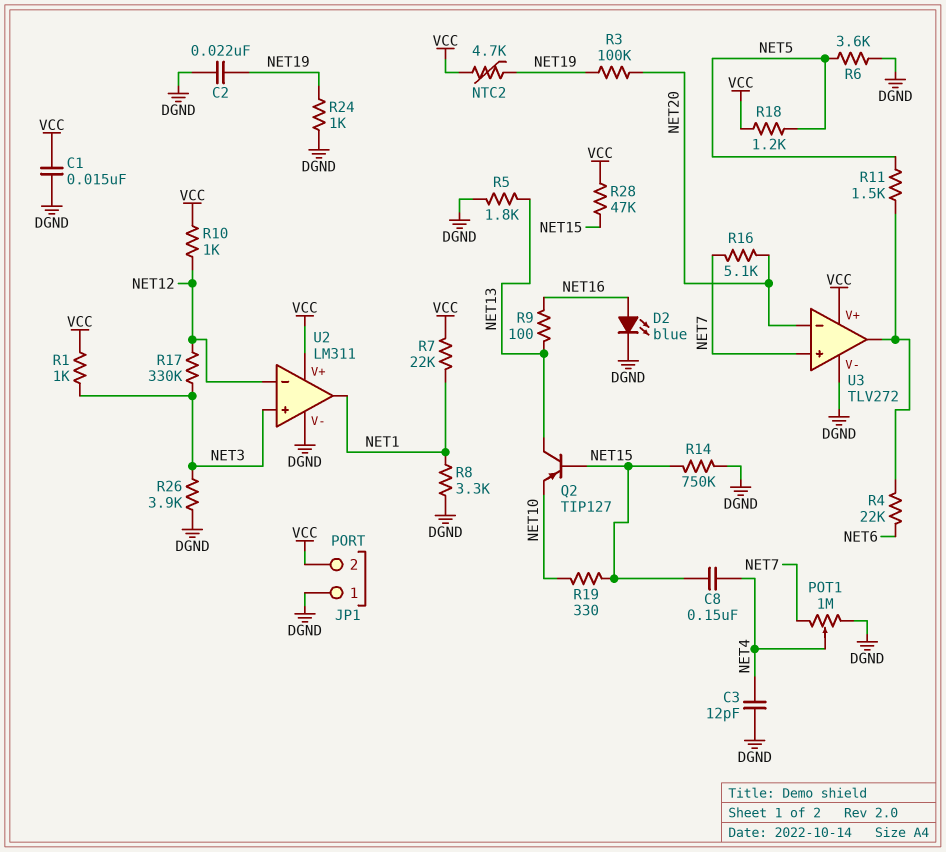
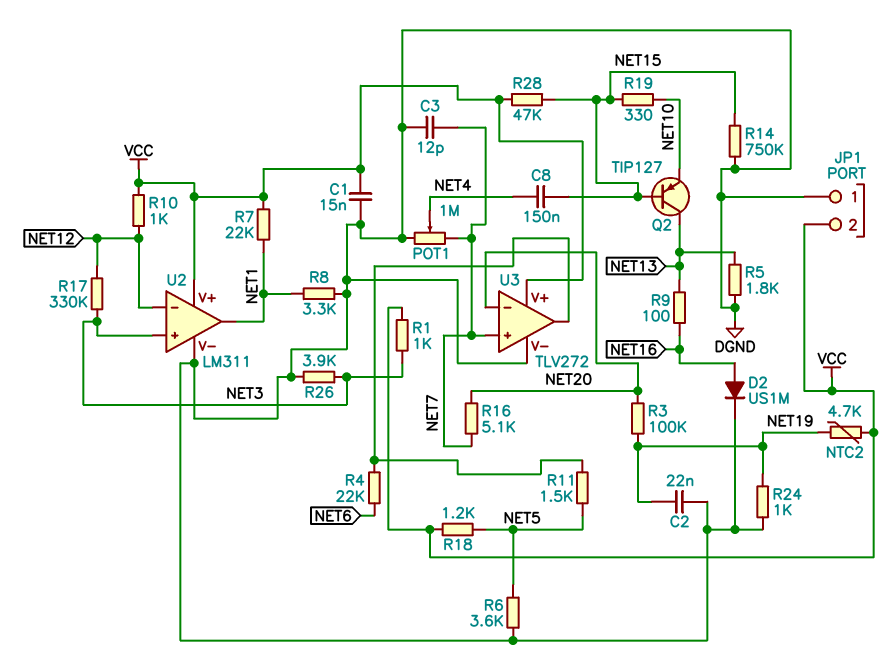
C3: 12pF (DGND, NET4) -> 12pF (DGND, NET7)
D2: LED blue (A NET16, K DGND) -> diode US1M (A NET16, K DGND)

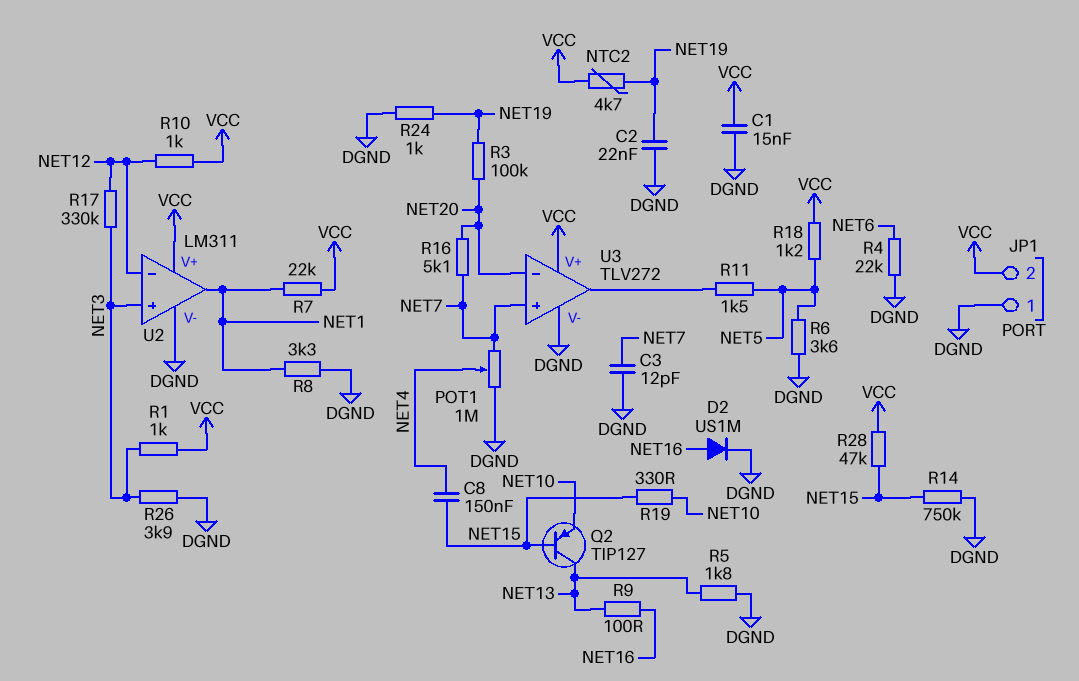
R4: 22k (NET6, U3/out) -> 22k (DGND, NET6)

